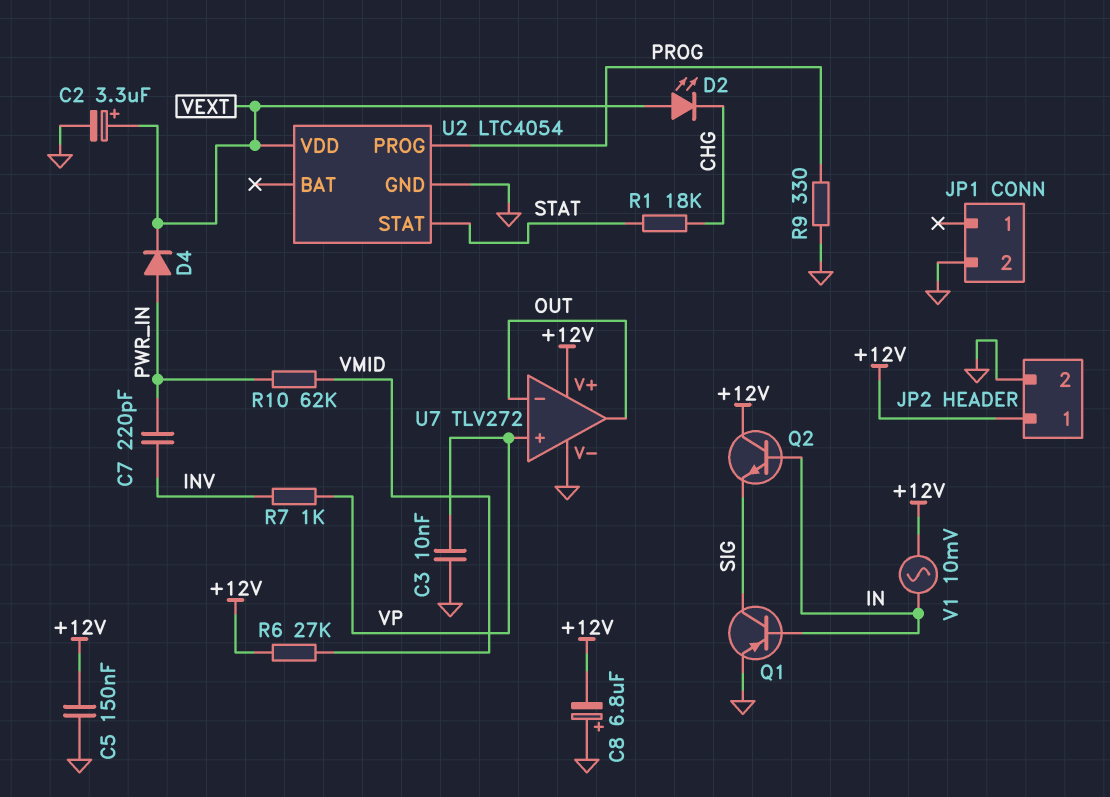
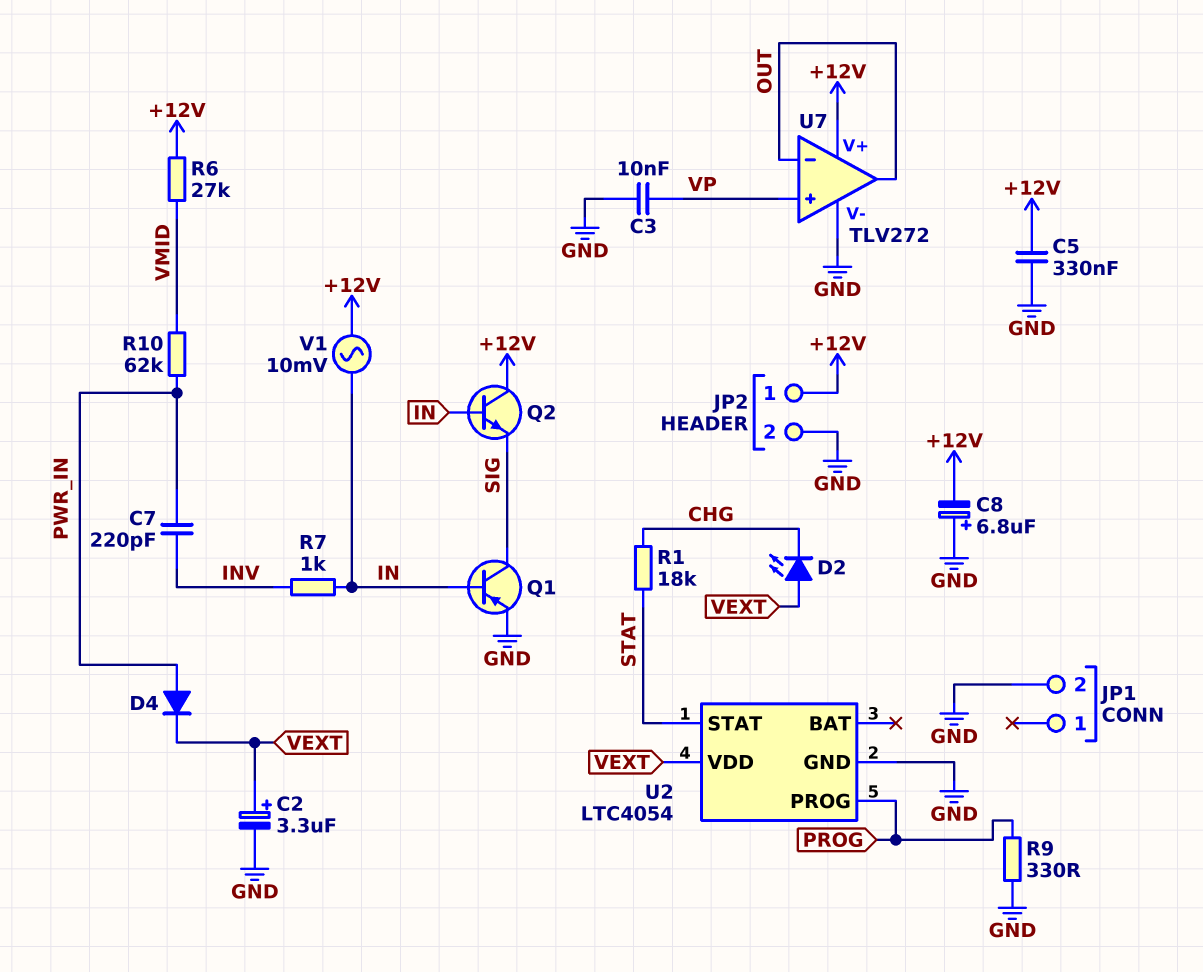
C5: 150nF (+12V, GND) -> 330nF (+12V, GND)
R7: 1k (INV, VP) -> 1k (IN, INV)

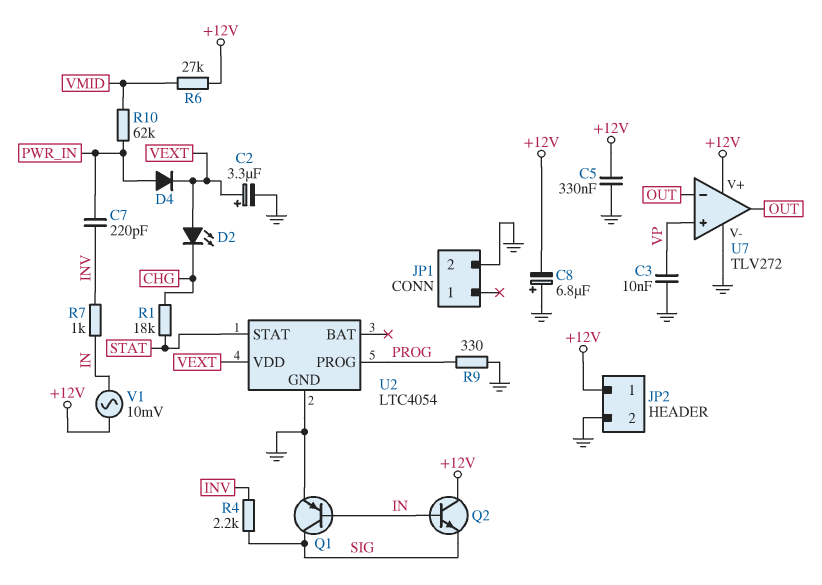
R4: none -> 2.2k (INV, SIG)

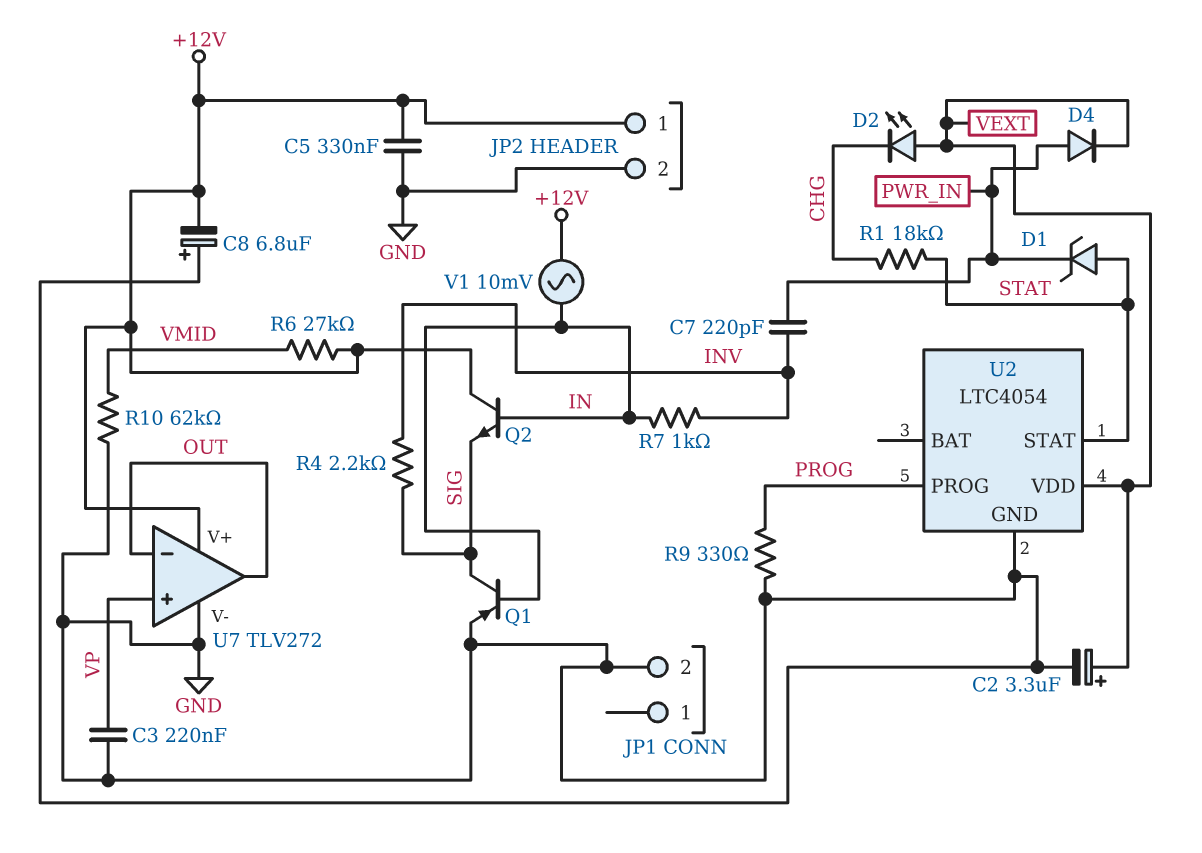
C3: 10nF (GND, VP) -> 220nF (GND, VP)
D1: none -> zener (A STAT, K PWR_IN)
R10: 62k (PWR_IN, VMID) -> 62k (GND, VMID)

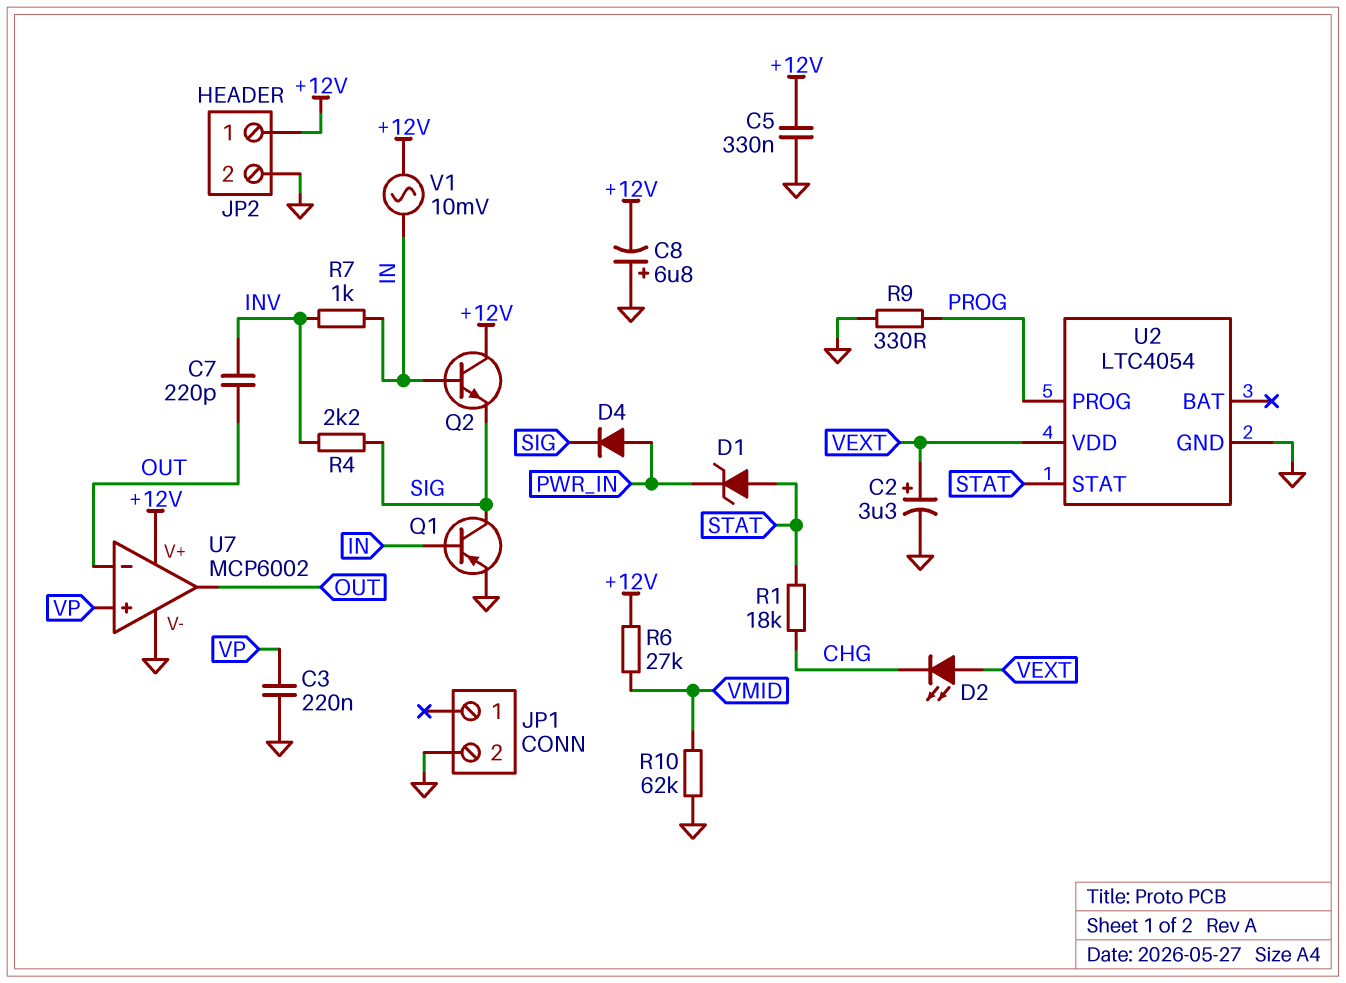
C7: 220pF (INV, PWR_IN) -> 220pF (INV, OUT)
D4: diode (A PWR_IN, K VEXT) -> diode (A PWR_IN, K SIG)
U7: TLV272 -> MCP6002

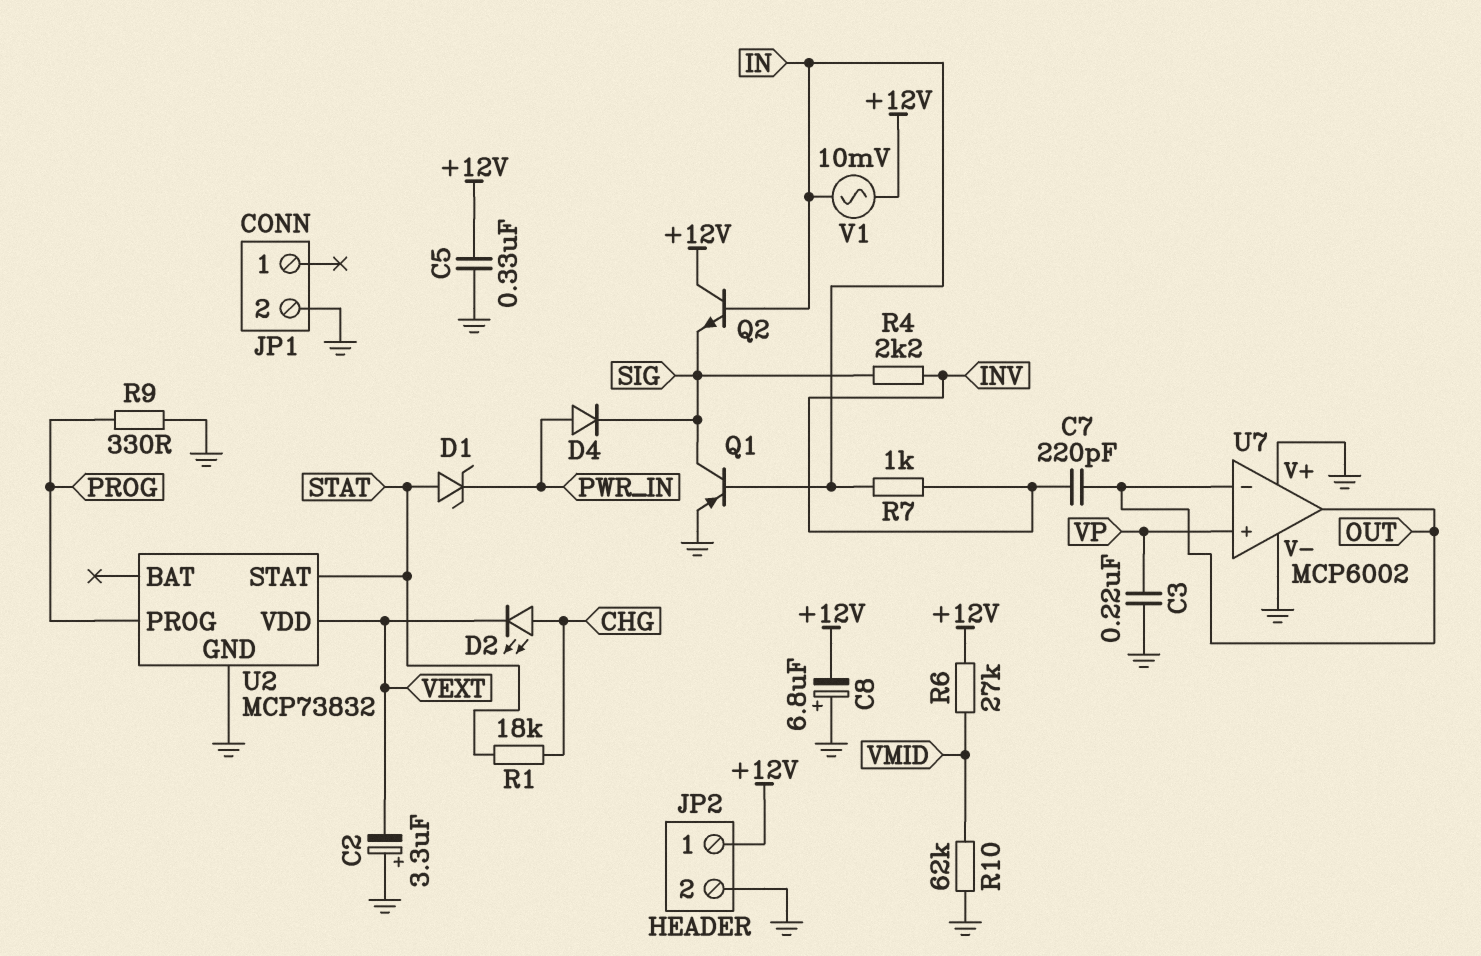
C2: 3.3uF (plus VEXT, minus GND) -> 3.3uF (plus GND, minus VEXT)
D2: LED (A VEXT, K CHG) -> LED (A CHG, K VEXT)
U2: LTC4054 -> MCP73832
U7 pin V+: +12V -> GND

